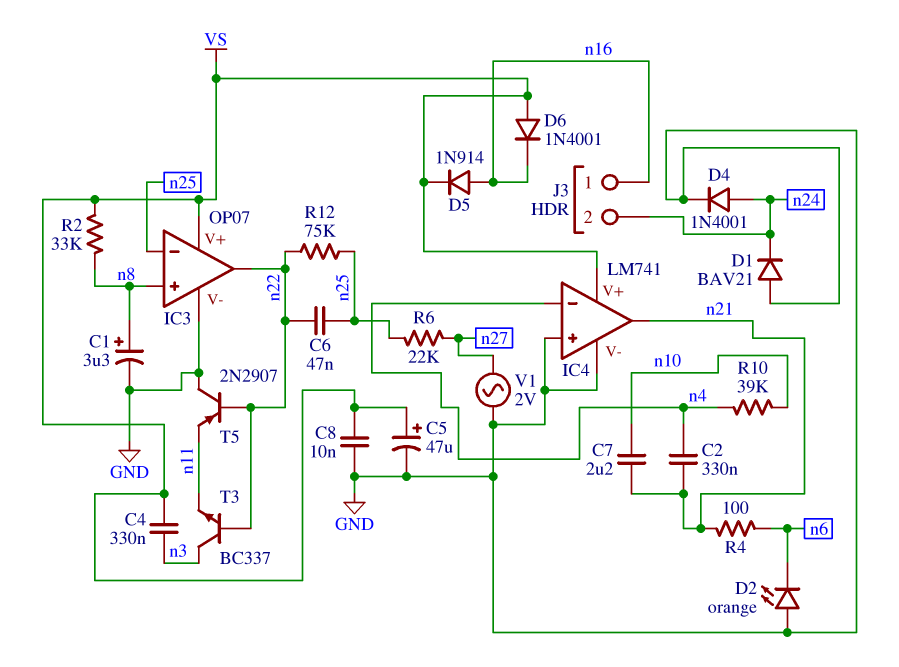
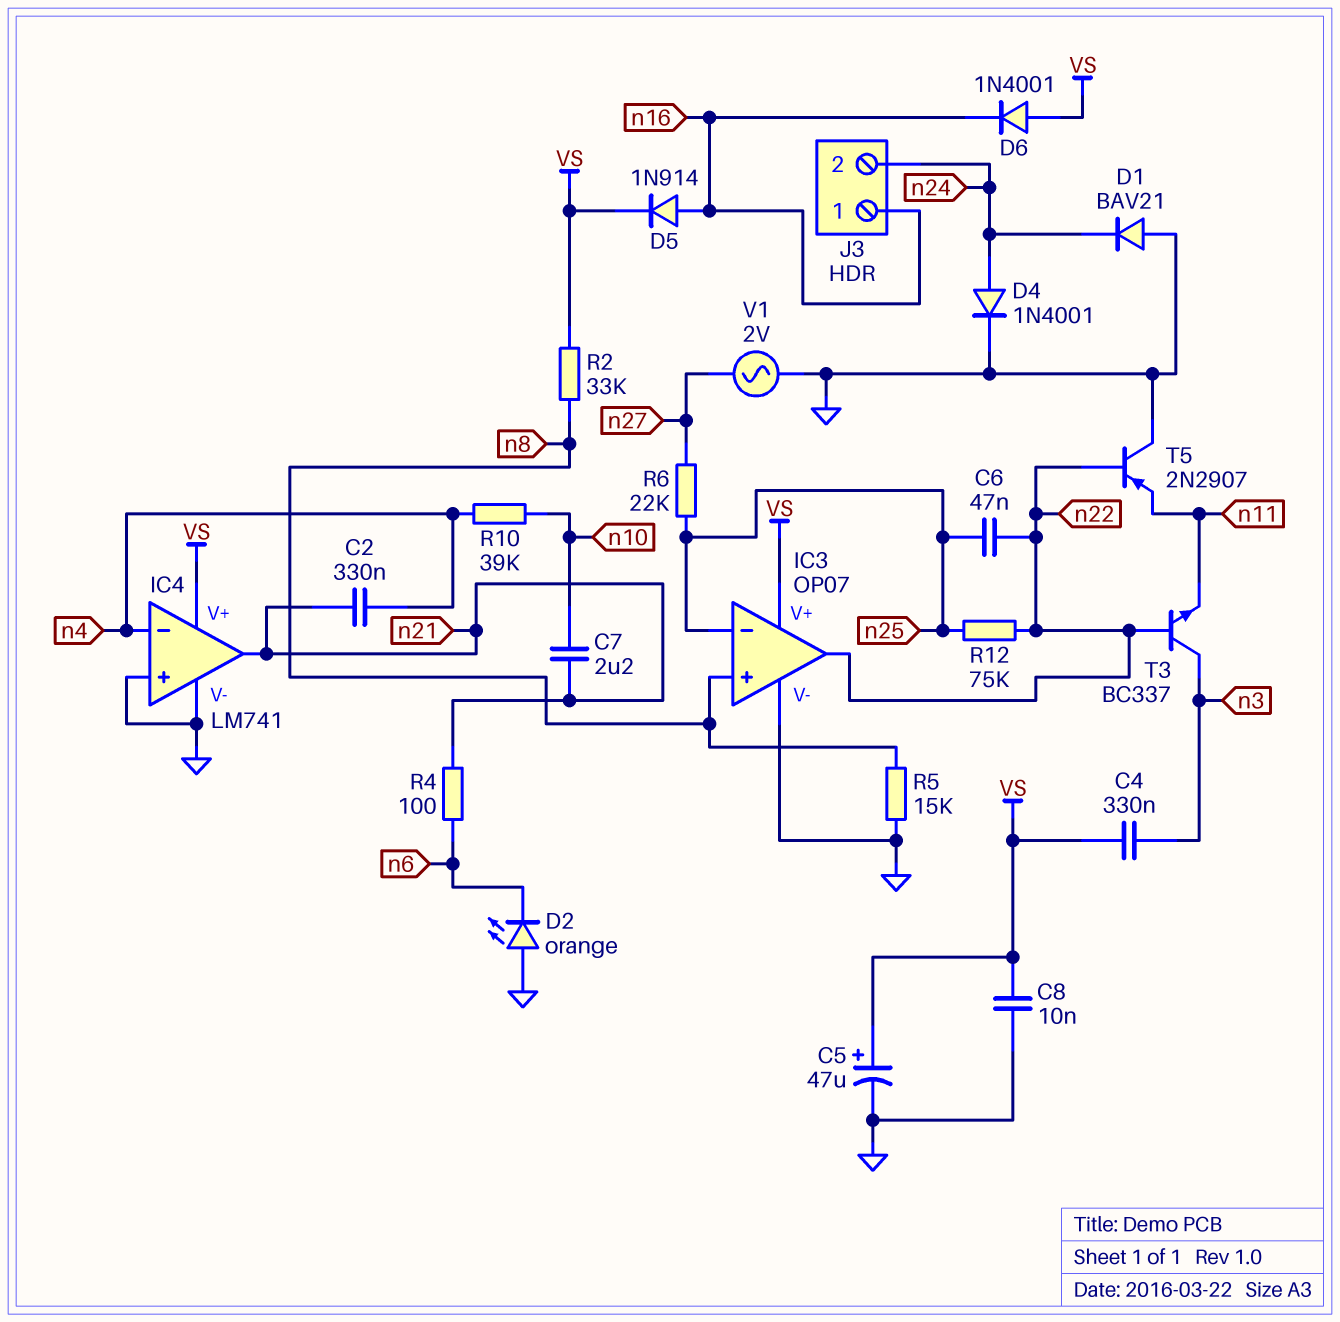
C1: 3.3uF (plus n8, minus GND) -> none
R5: none -> 15k (GND, n8)

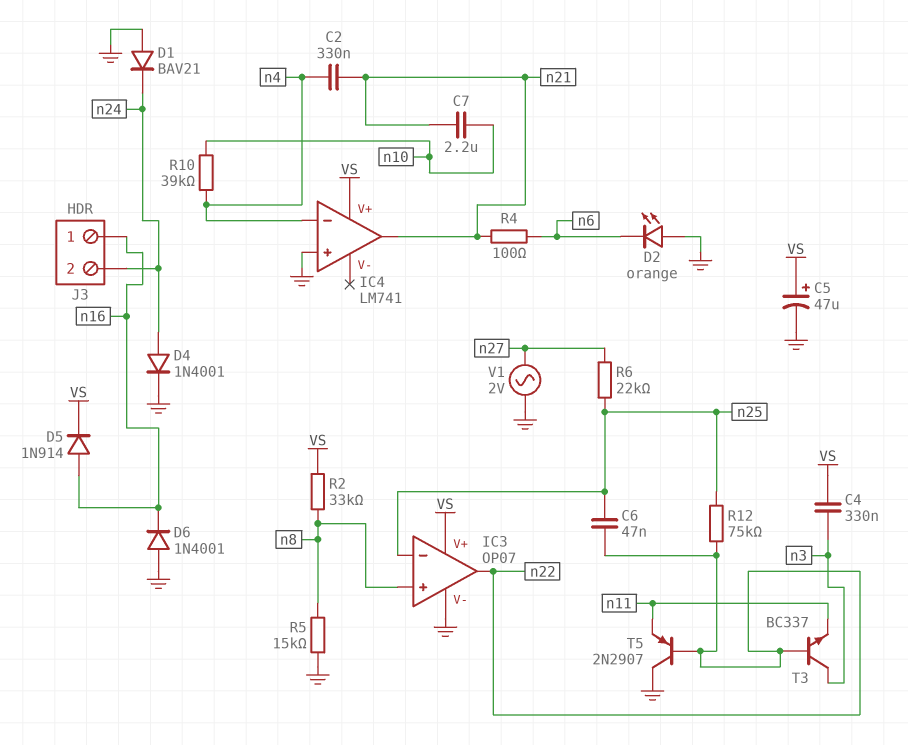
C8: 10nF (GND, VS) -> none
D6: diode 1N4001 (A VS, K n16) -> diode 1N4001 (A GND, K n16)
IC4 pin V-: GND -> none

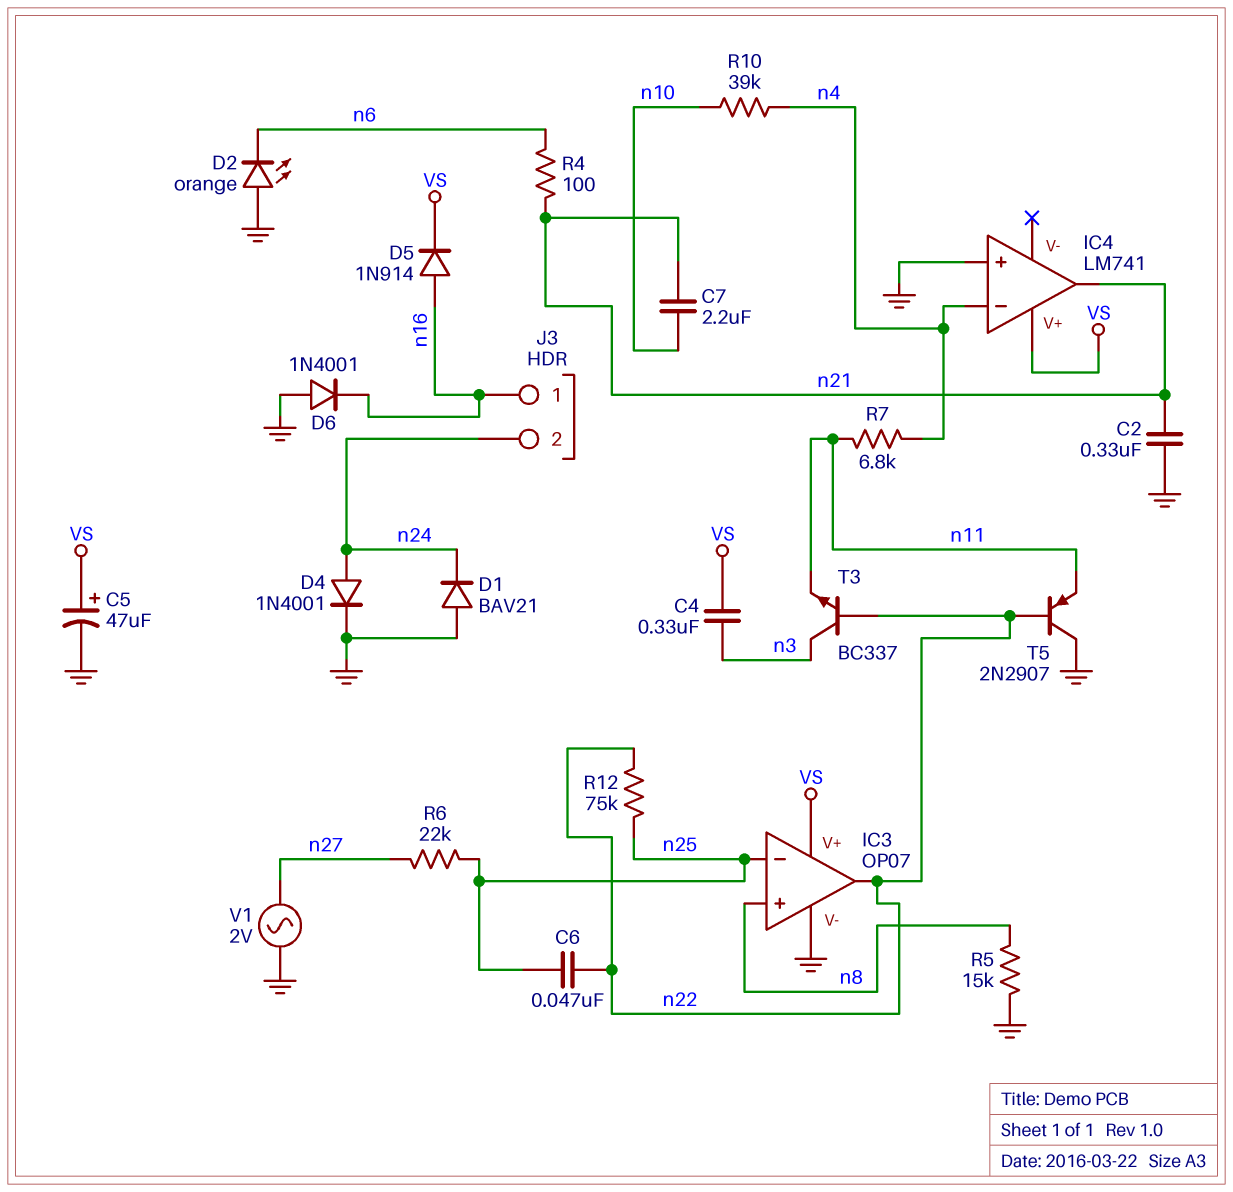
C2: 330nF (n4, n21) -> 330nF (GND, n21)
R2: 33k (VS, n8) -> none
R7: none -> 6.8k (n4, n11)

